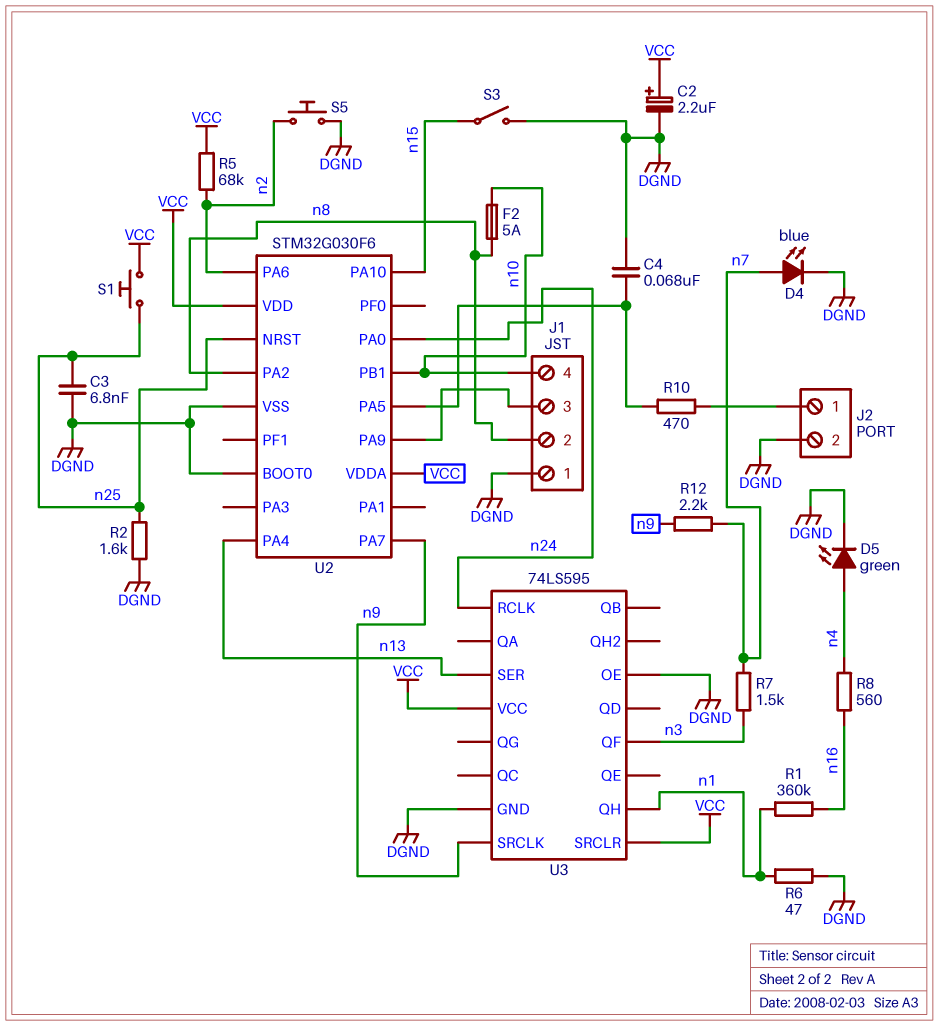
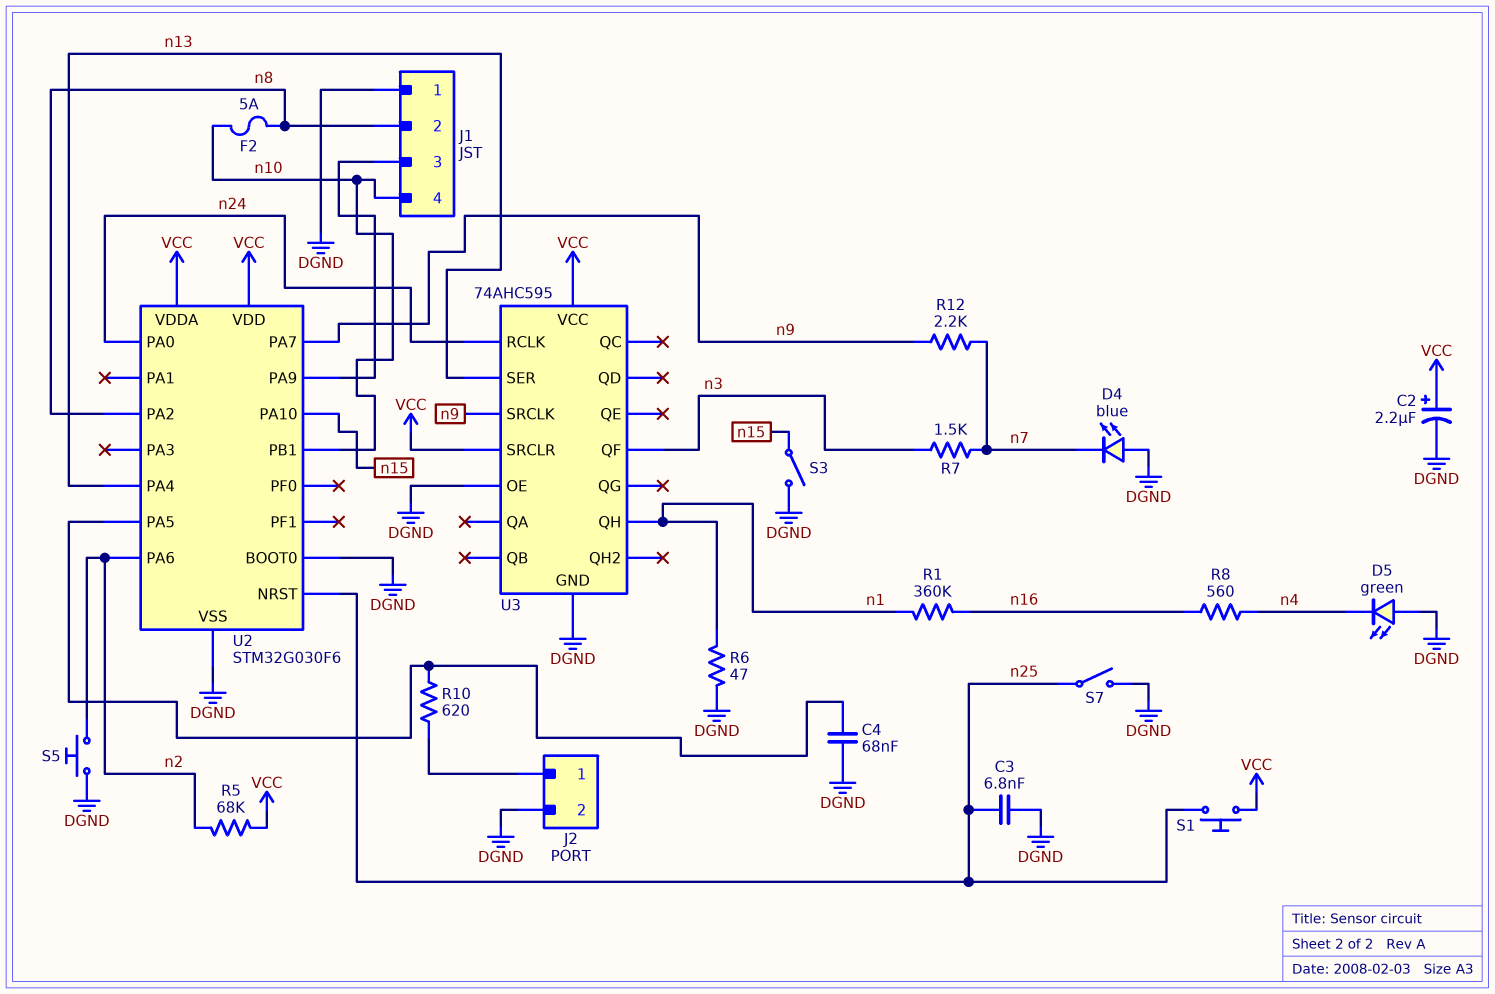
D4: LED blue (A n7, K DGND) -> LED blue (A DGND, K n7)
D5: LED green (A n4, K DGND) -> LED green (A DGND, K n4)
R2: 1.6k (DGND, n25) -> none
R10: 470 (J2/1, U2/PA5) -> 620 (J2/1, U2/PA5)
S7: none -> switch (DGND, n25)
U3: 74LS595 -> 74AHC595

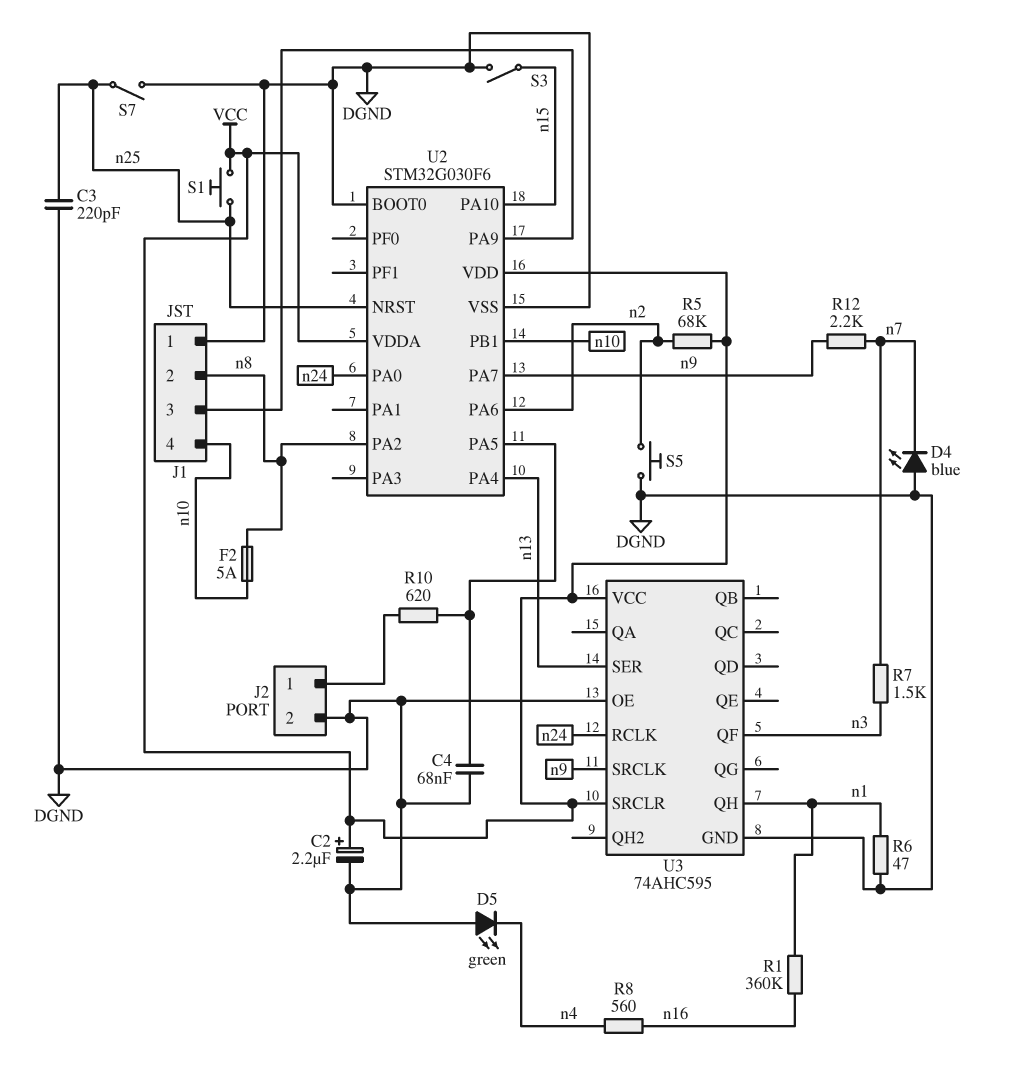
C3: 6.8nF (DGND, n25) -> 220pF (DGND, n25)

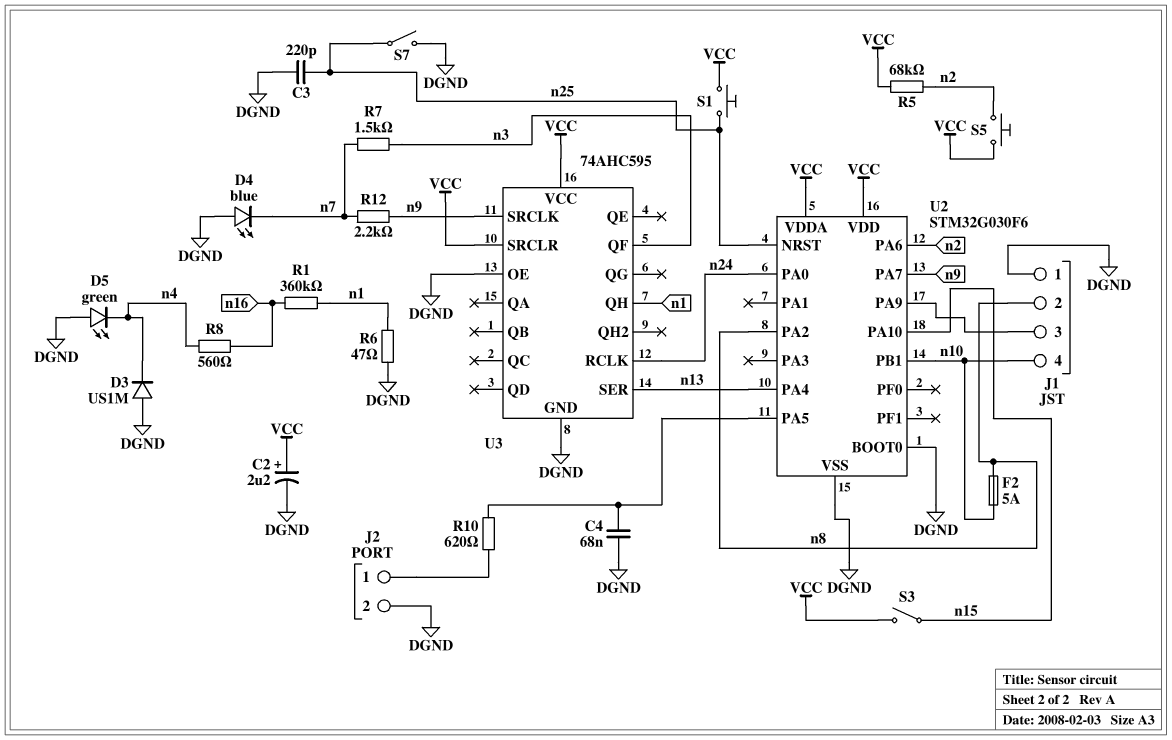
D3: none -> diode US1M (A DGND, K n4)
S3: switch (DGND, n15) -> switch (VCC, n15)
S5: button (DGND, n2) -> button (VCC, n2)

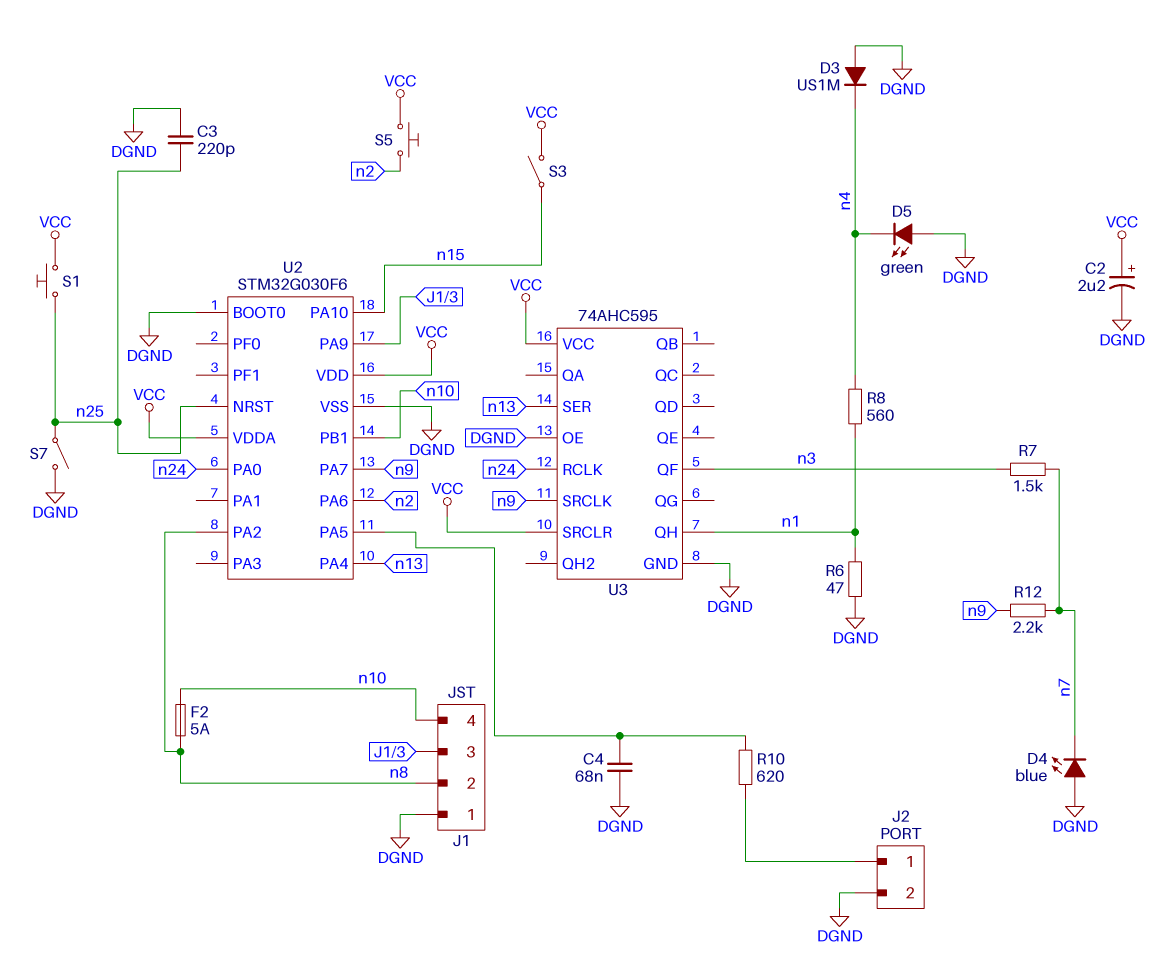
R1: 360k (n1, n16) -> none
R5: 68k (VCC, n2) -> none
R8: 560 (n4, n16) -> 560 (n1, n4)

